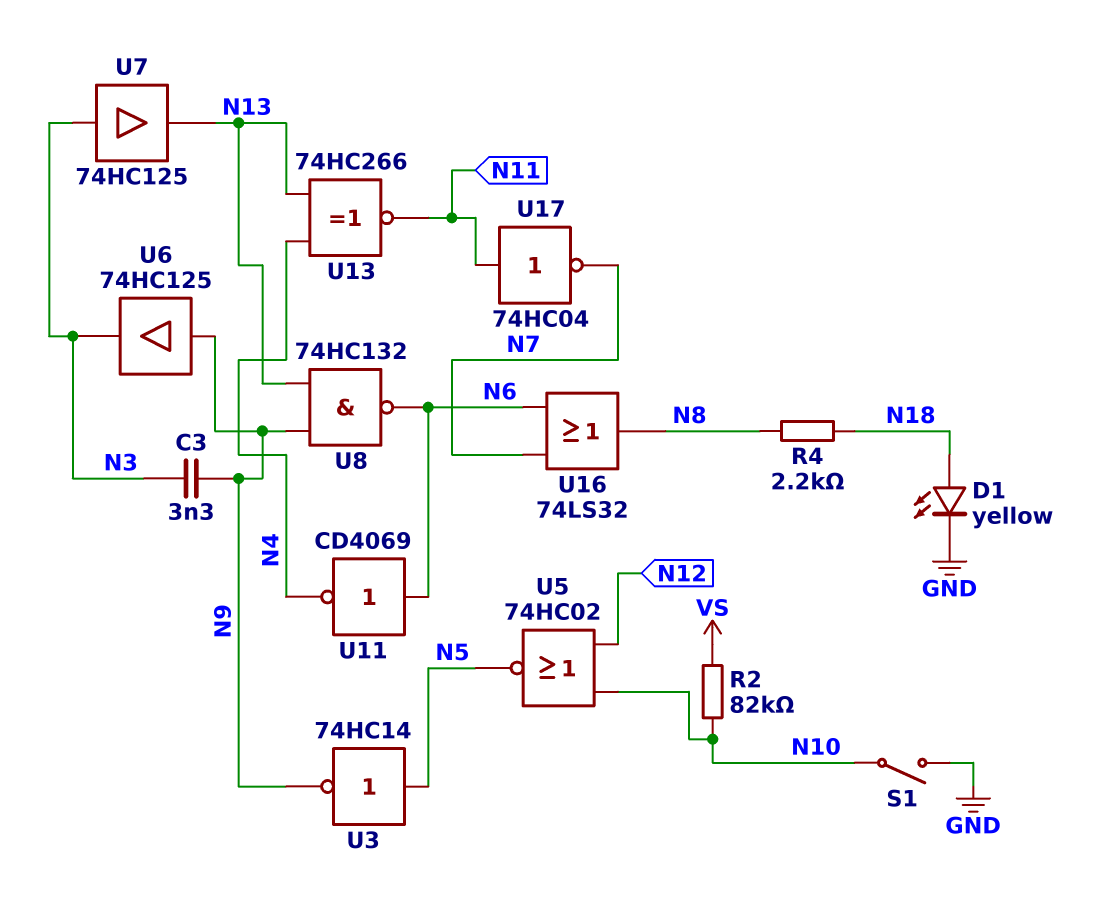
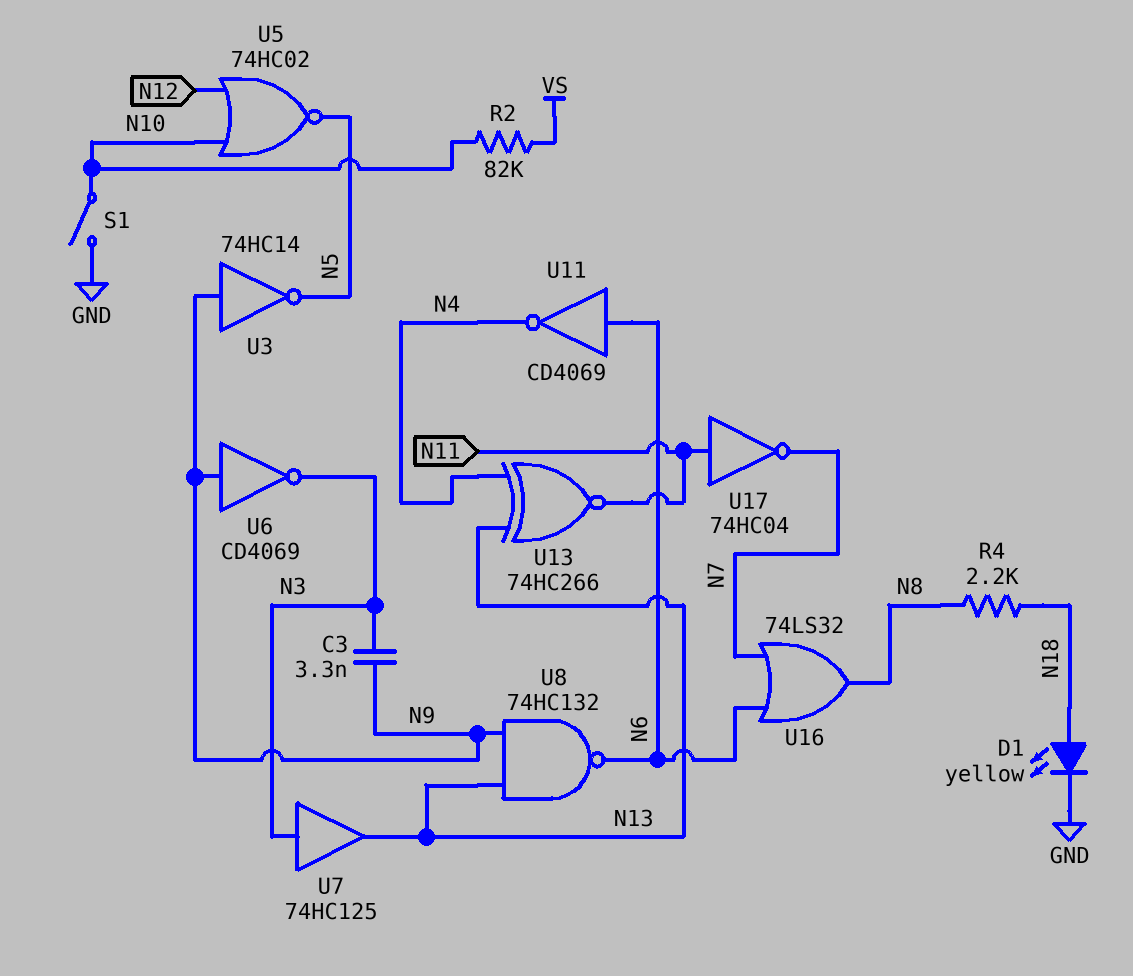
U3: NOT 74HC14 (in N5, out N9) -> NOT 74HC14 (in N9, out N5)
U6: buffer 74HC125 (in N9, out N3) -> NOT CD4069 (in N9, out N3)

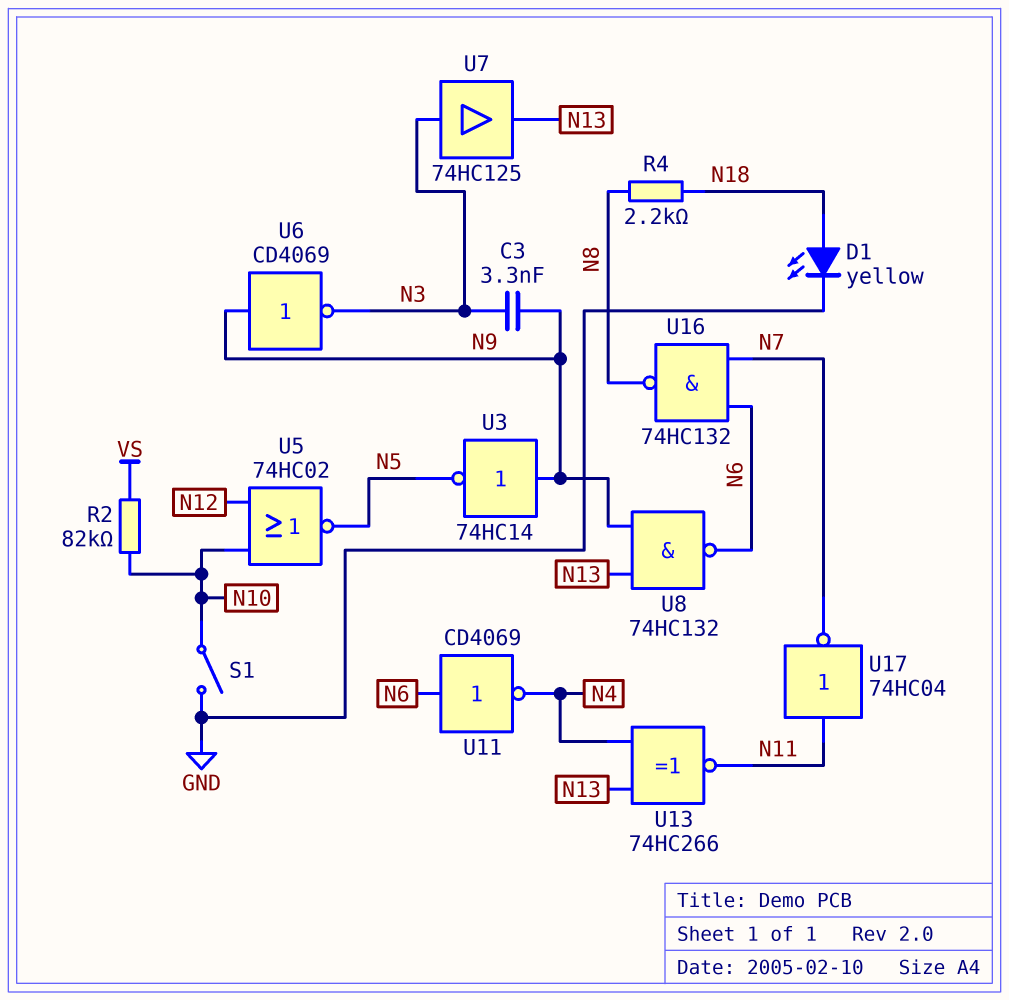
U16: OR 74LS32 (in N6, in N7, out N8) -> NAND 74HC132 (in N6, in N7, out N8)

